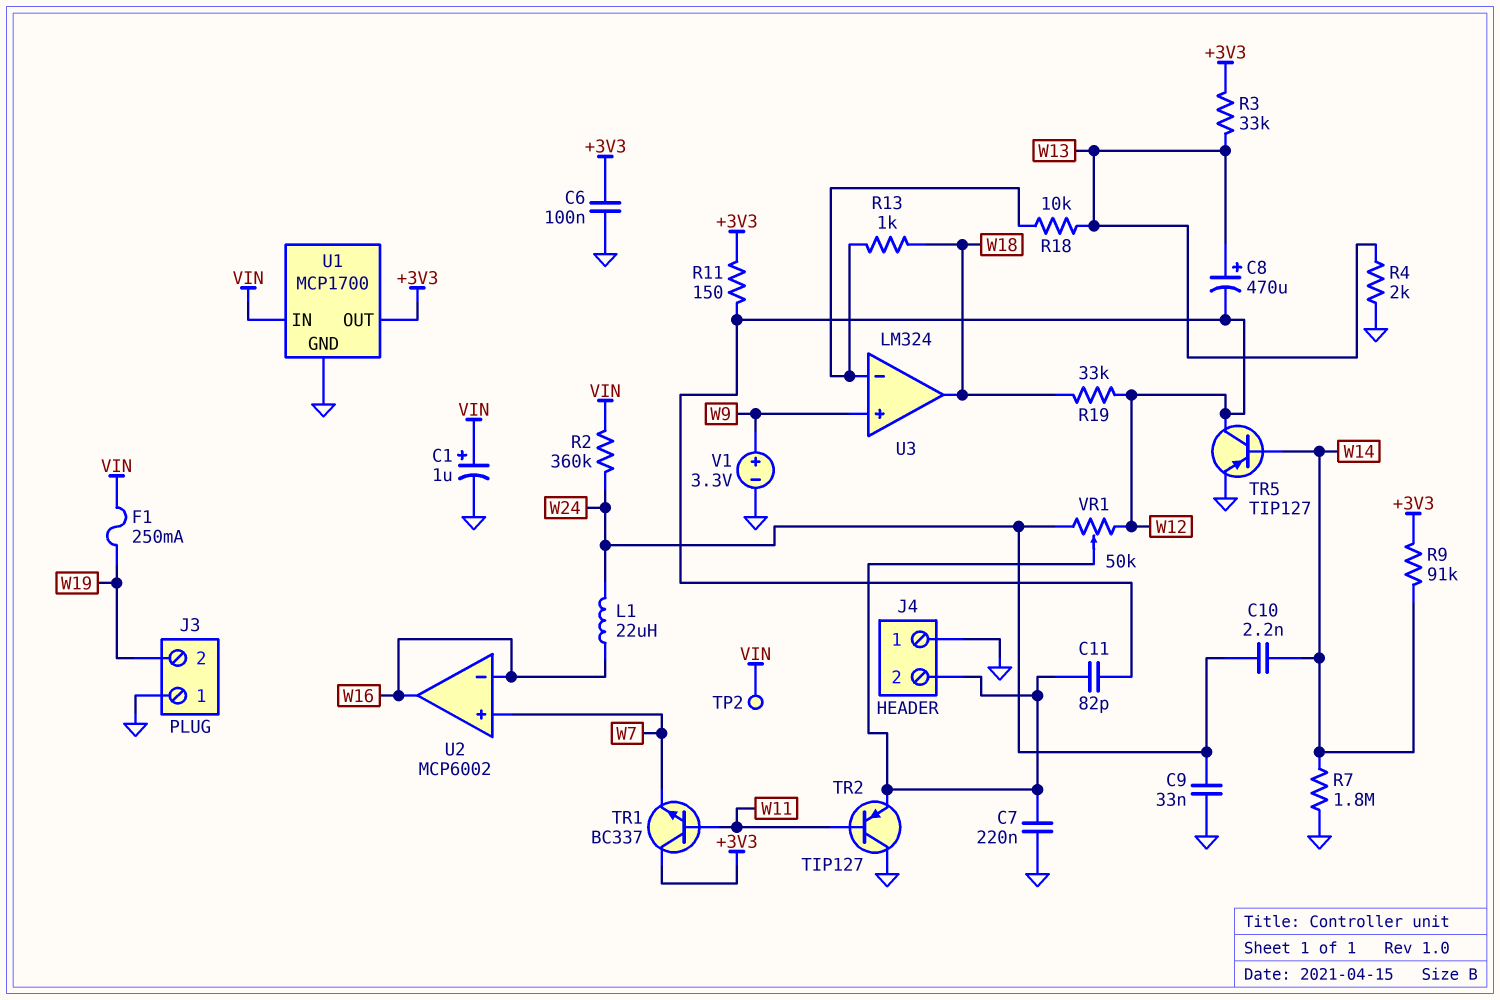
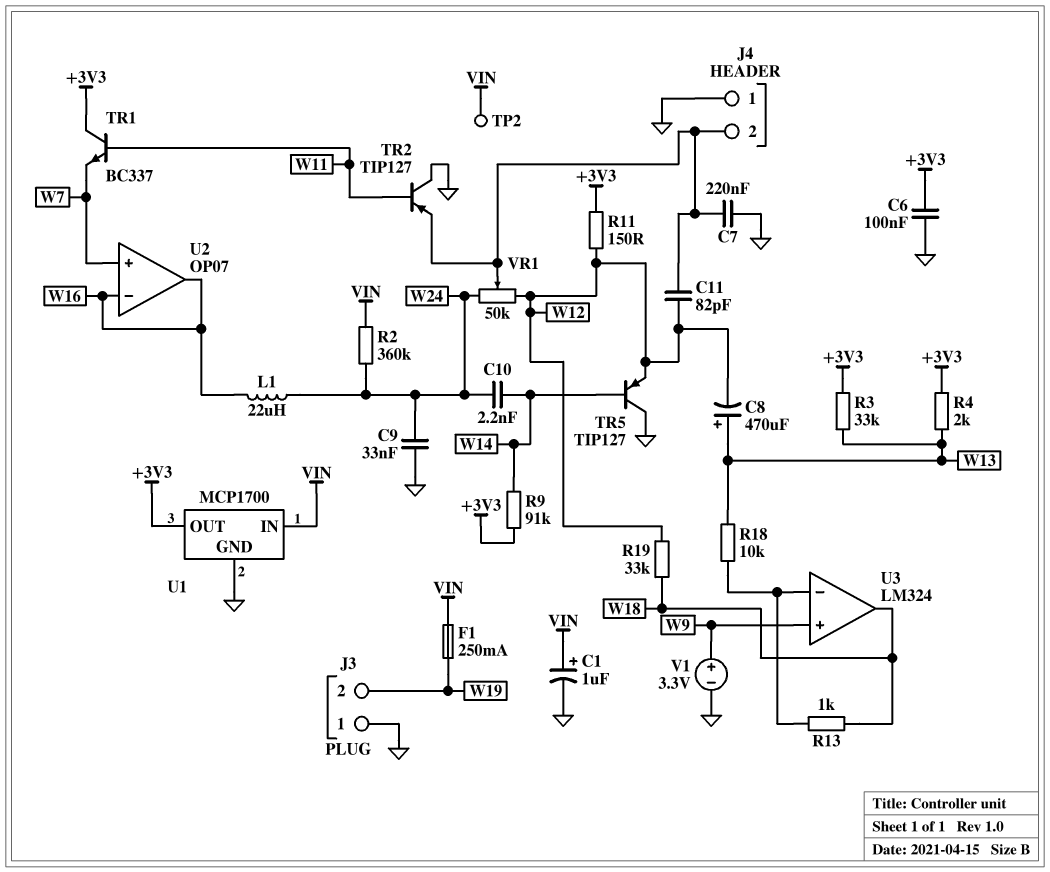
R4: 2k (GND, W13) -> 2k (+3V3, W13)
R7: 1.8M (GND, W14) -> none
TR5: PNP TIP127 (B W14, C W12, E GND) -> PNP TIP127 (B W14, C GND, E W12)
U2: MCP6002 -> OP07

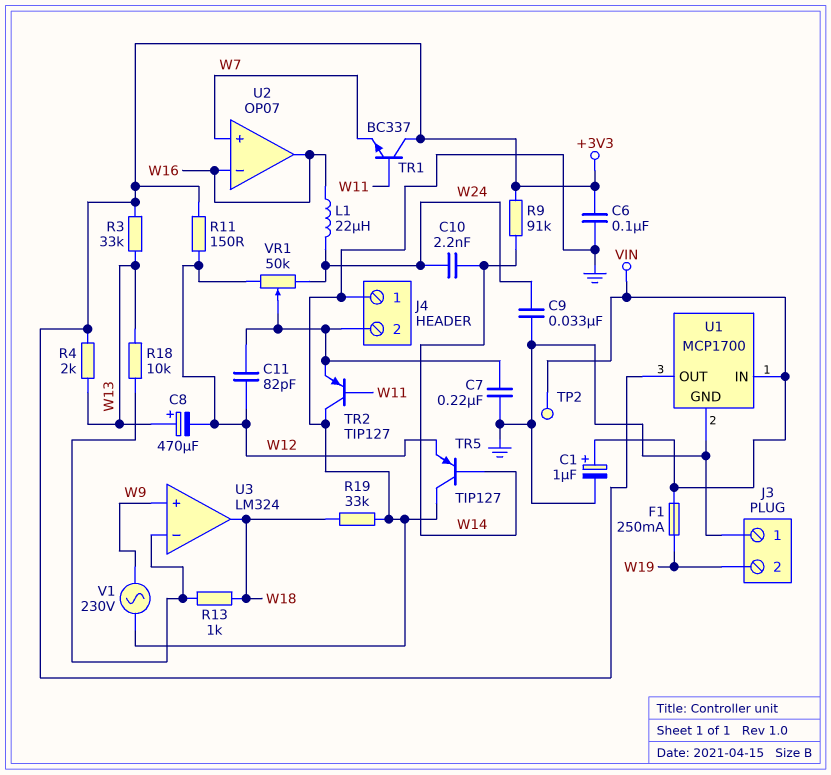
R2: 360k (VIN, W24) -> none
R19: 33k (W12, W18) -> 33k (GND, W18)
V1: 3.3V (plus W9, minus GND) -> AC 230V (GND, W9)

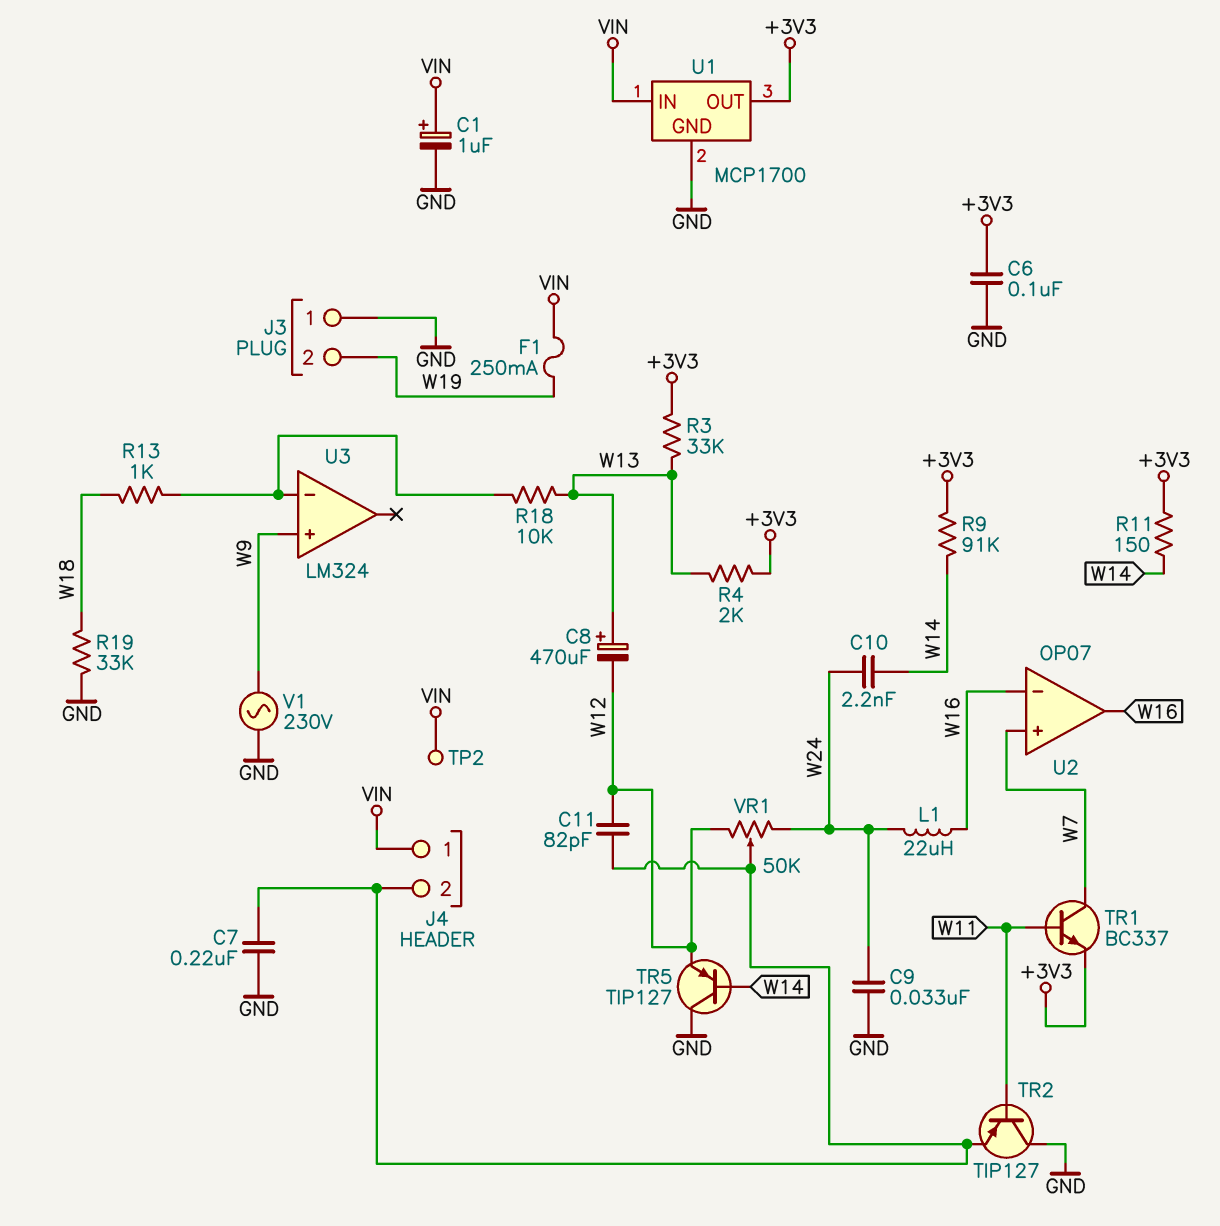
J4 pin 1: GND -> VIN
R11: 150 (+3V3, W12) -> 150 (+3V3, W14)
TR1: NPN BC337 (B W11, C +3V3, E W7) -> NPN BC337 (B W11, C W7, E +3V3)
U3 pin out: W18 -> none

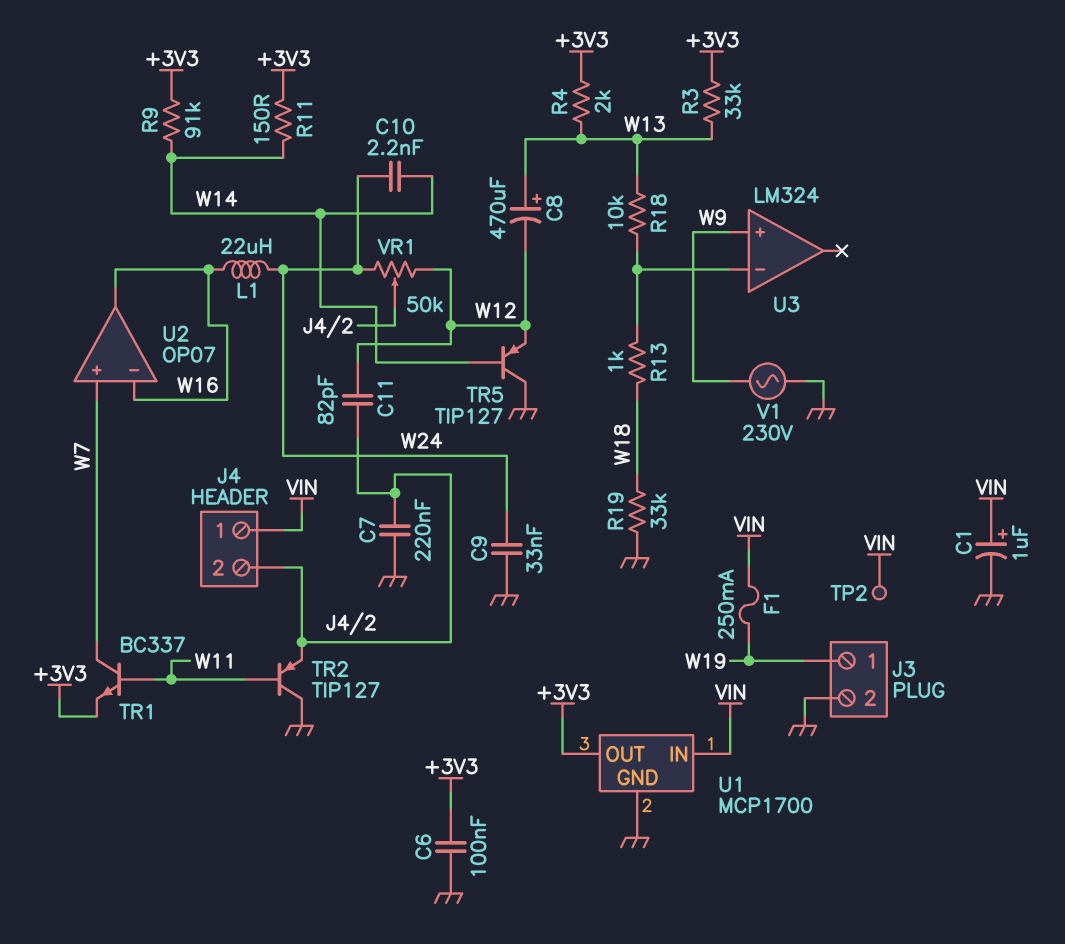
J3 pin 1: GND -> W19
J3 pin 2: W19 -> GND

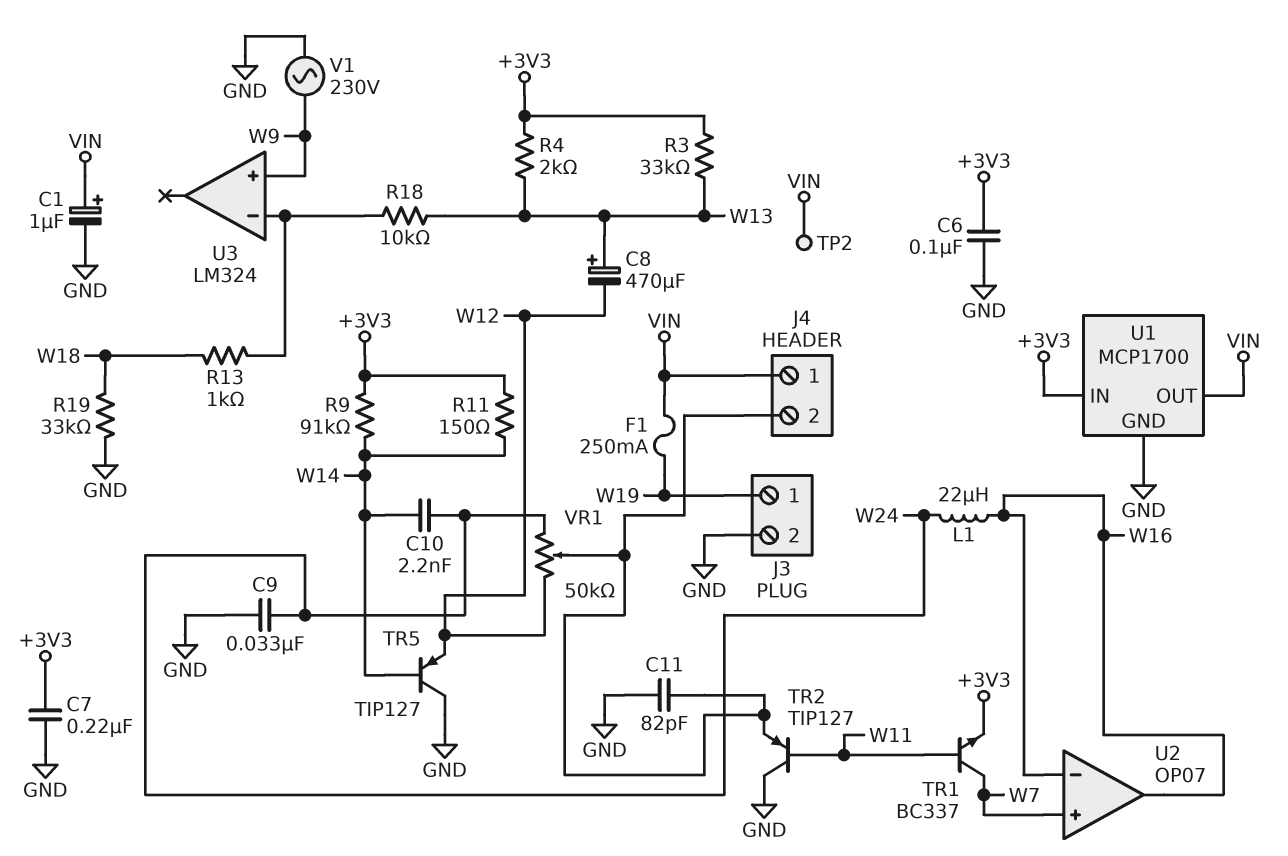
C7: 220nF (GND, J4/2) -> 220nF (+3V3, GND)
C11: 82pF (J4/2, W12) -> 82pF (GND, J4/2)
U1 pin IN: VIN -> +3V3
U1 pin OUT: +3V3 -> VIN

